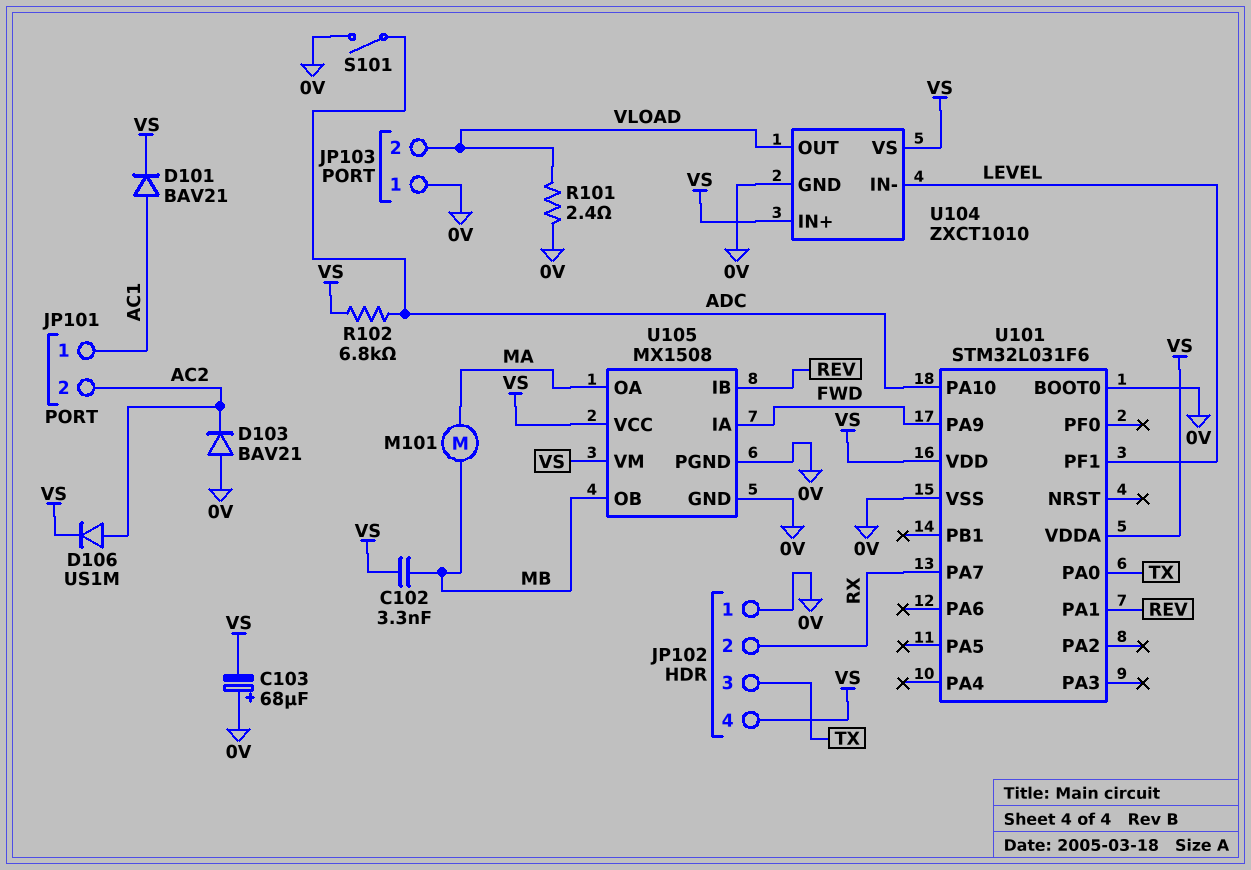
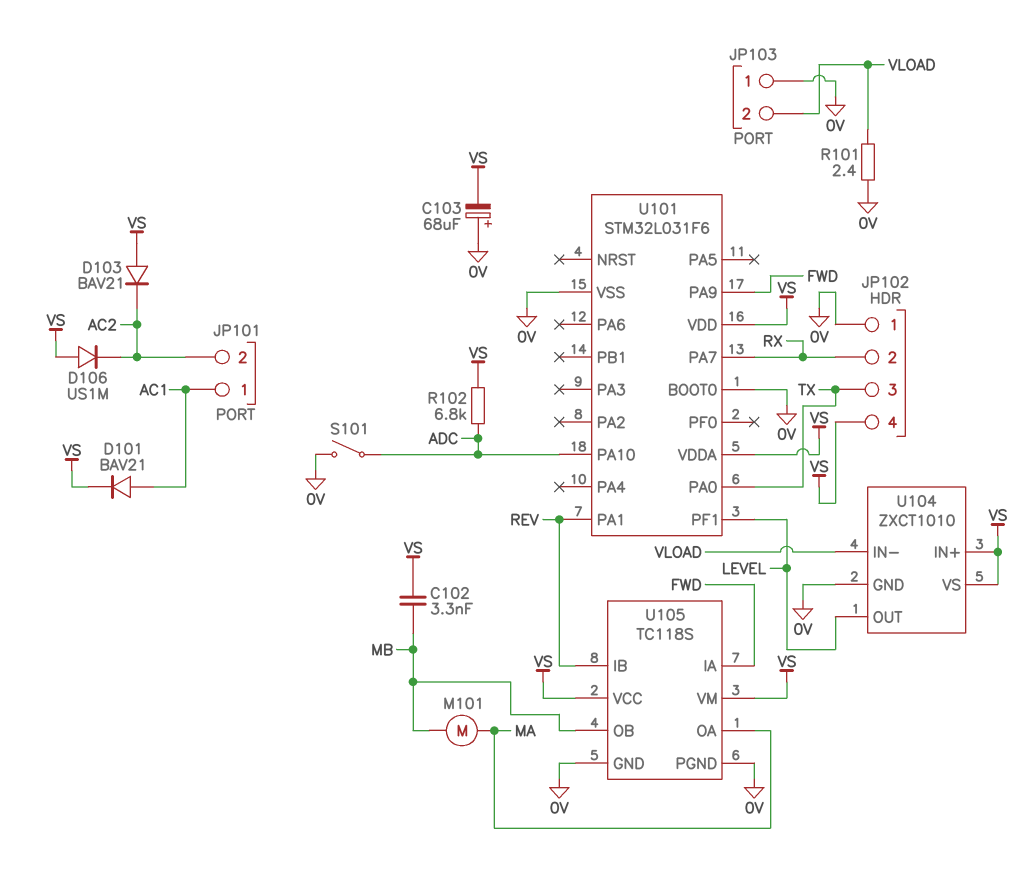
D103: diode BAV21 (A 0V, K AC2) -> diode BAV21 (A VS, K AC2)
D106: diode US1M (A AC2, K VS) -> diode US1M (A VS, K AC2)
U104 pin IN-: LEVEL -> VLOAD
U104 pin OUT: VLOAD -> LEVEL
U105: MX1508 -> TC118S

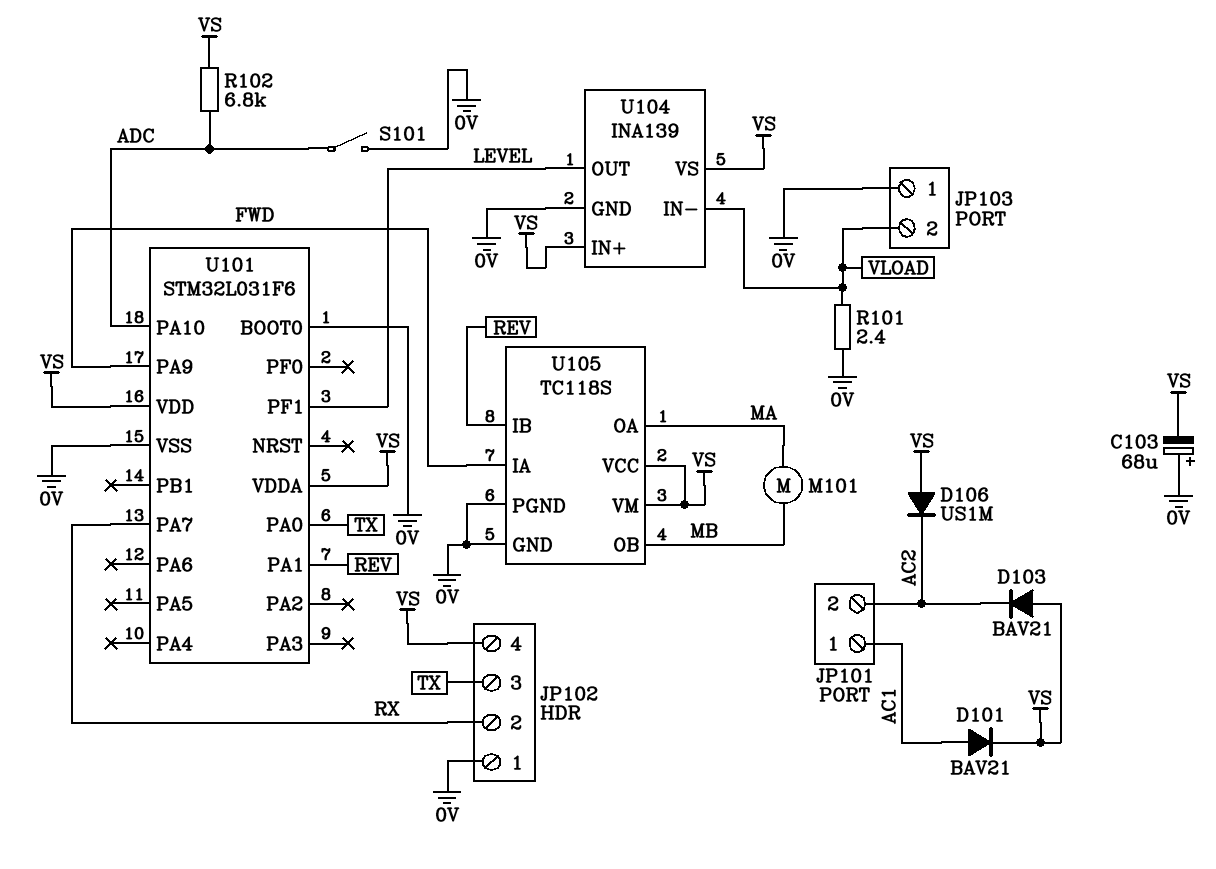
C102: 3.3nF (MB, VS) -> none
U104: ZXCT1010 -> INA139

